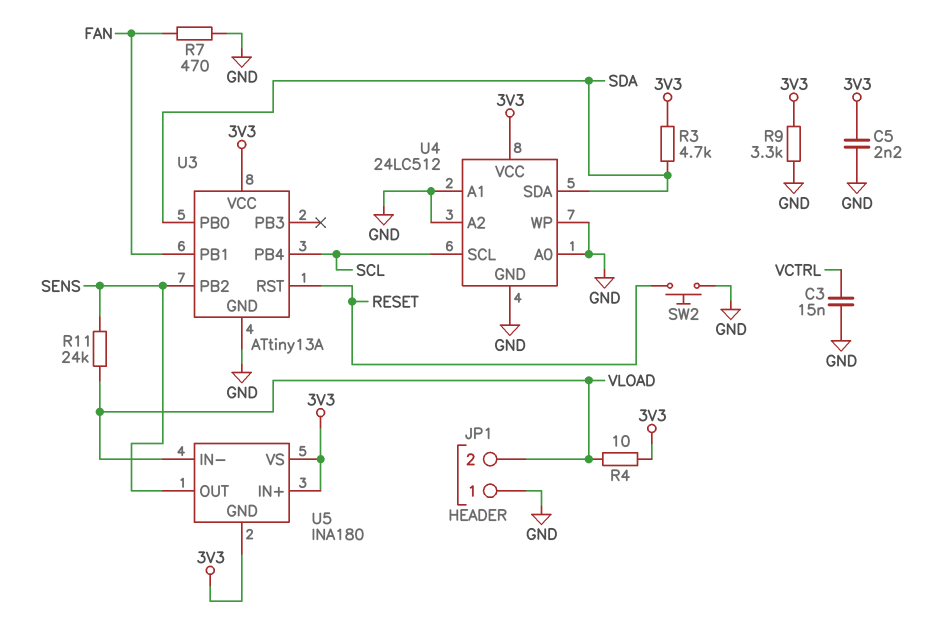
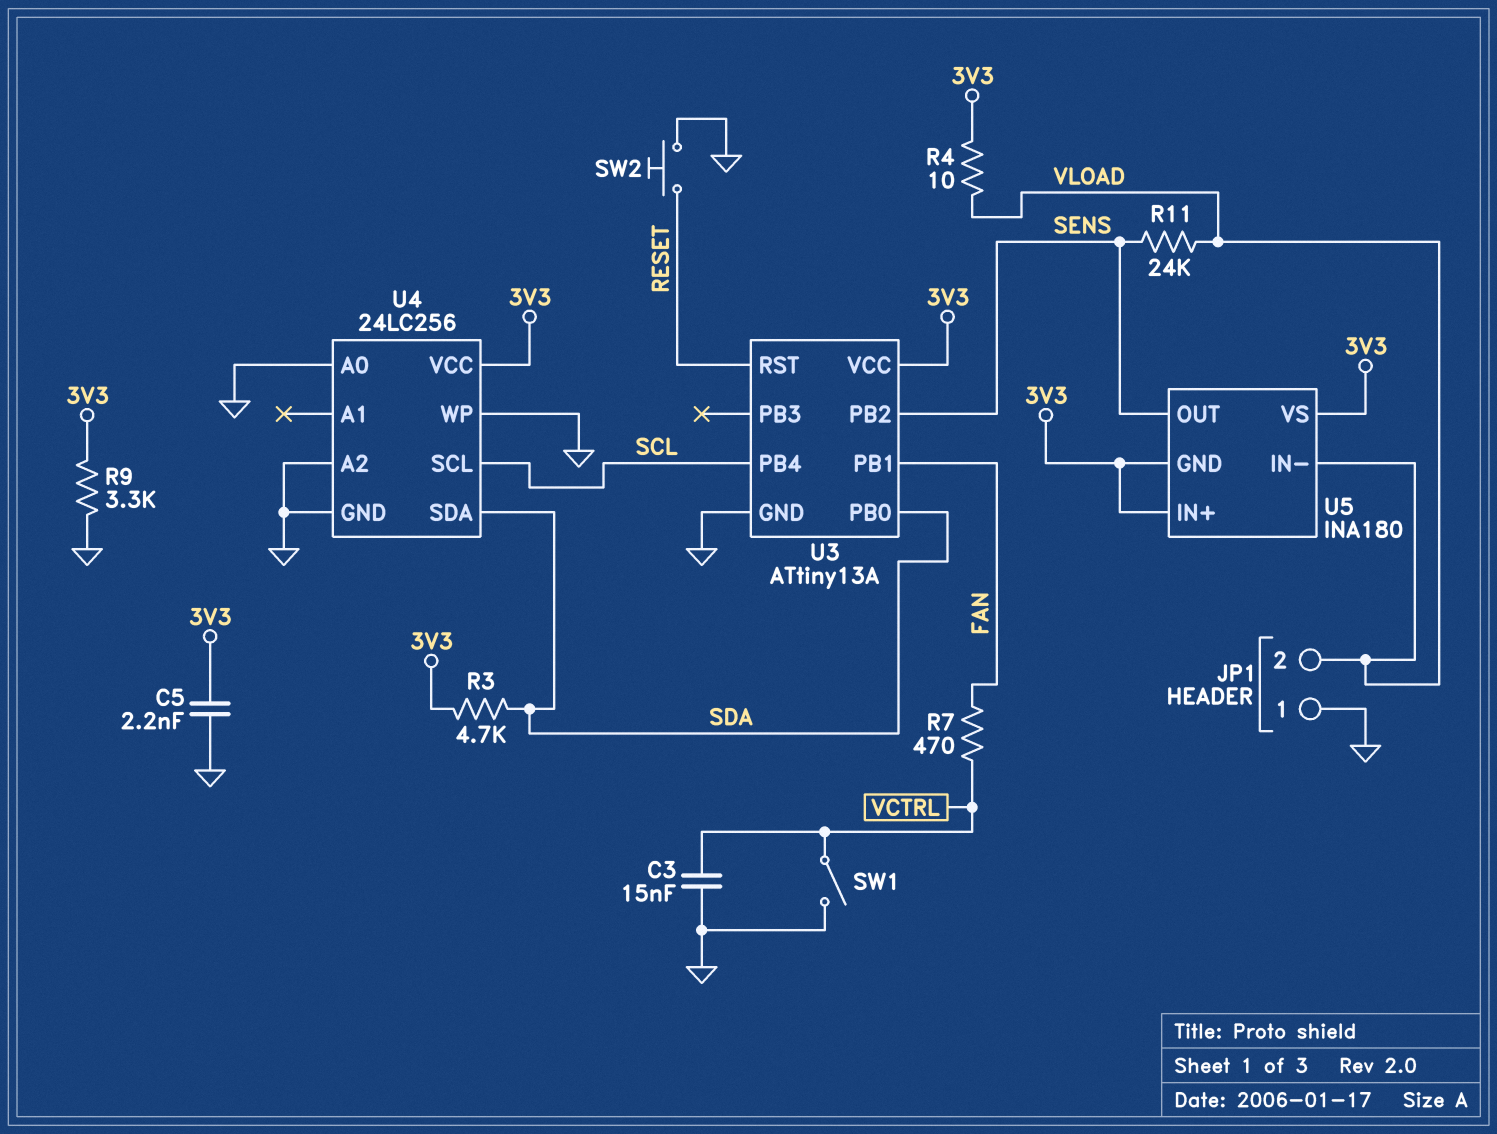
R7: 470 (FAN, GND) -> 470 (FAN, VCTRL)
SW1: none -> switch (GND, VCTRL)
U4: 24LC512 -> 24LC256
U4 pin A1: GND -> none

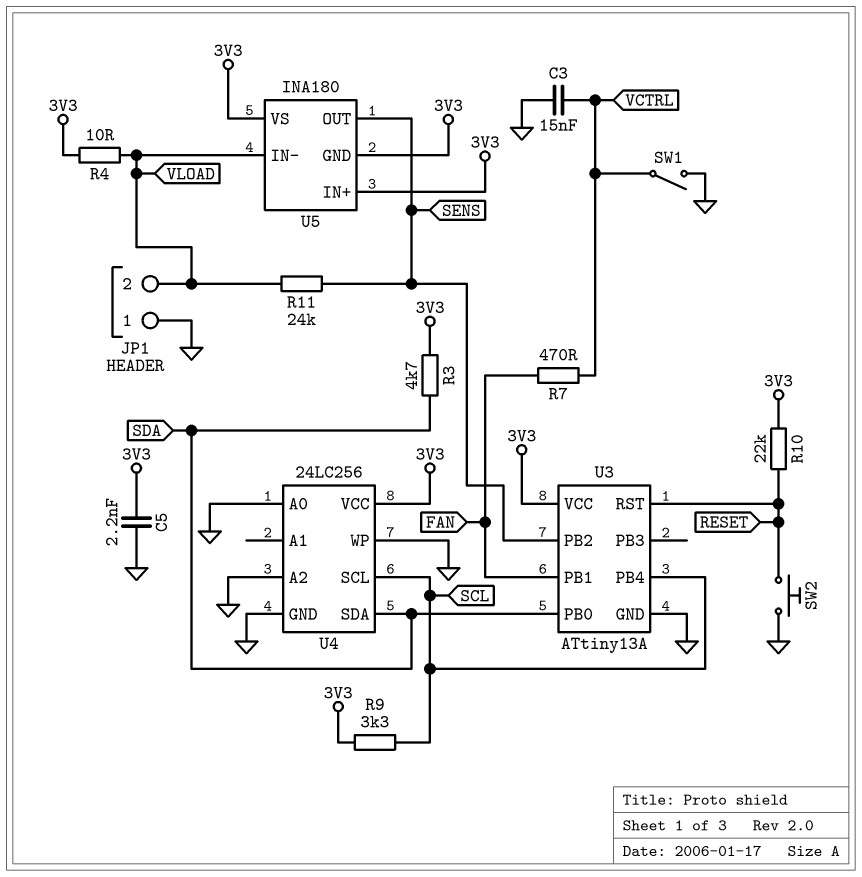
R9: 3.3k (3V3, GND) -> 3.3k (3V3, SCL)
R10: none -> 22k (3V3, RESET)

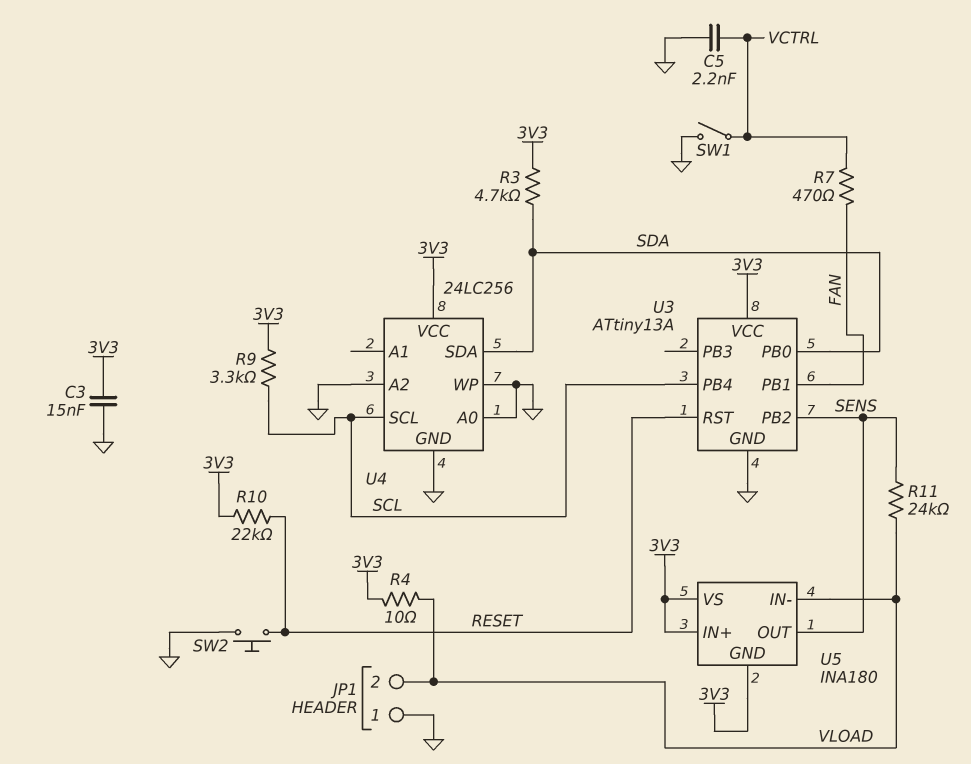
C3: 15nF (GND, VCTRL) -> 15nF (3V3, GND)
C5: 2.2nF (3V3, GND) -> 2.2nF (GND, VCTRL)

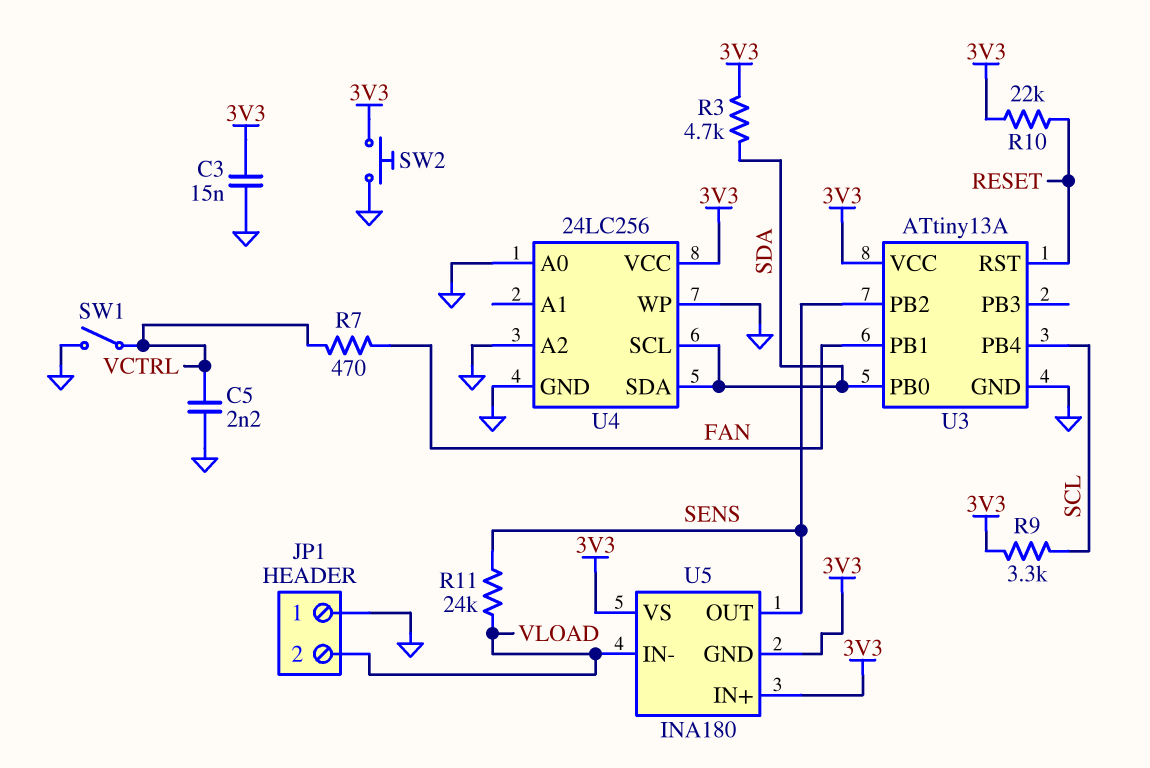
R4: 10 (3V3, VLOAD) -> none
SW2: button (GND, RESET) -> button (3V3, GND)
U4 pin SCL: SCL -> SDA

